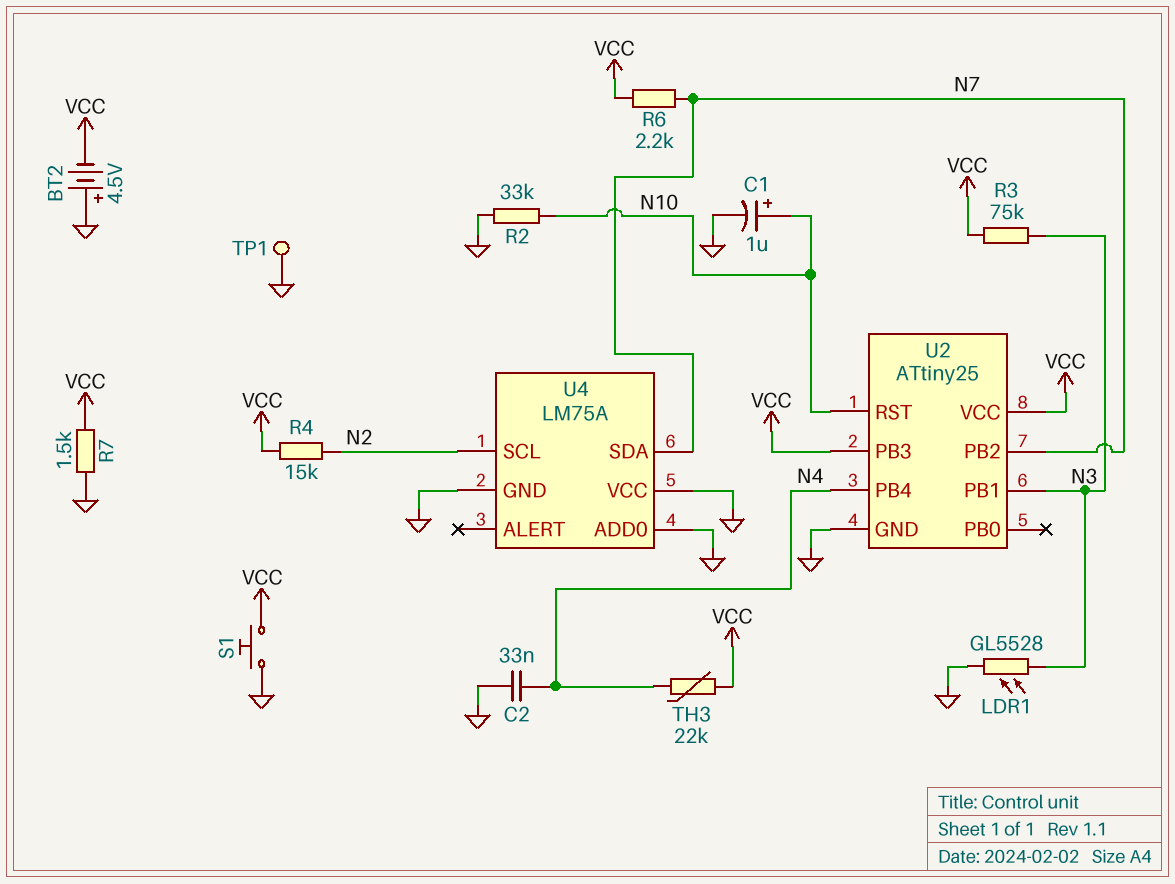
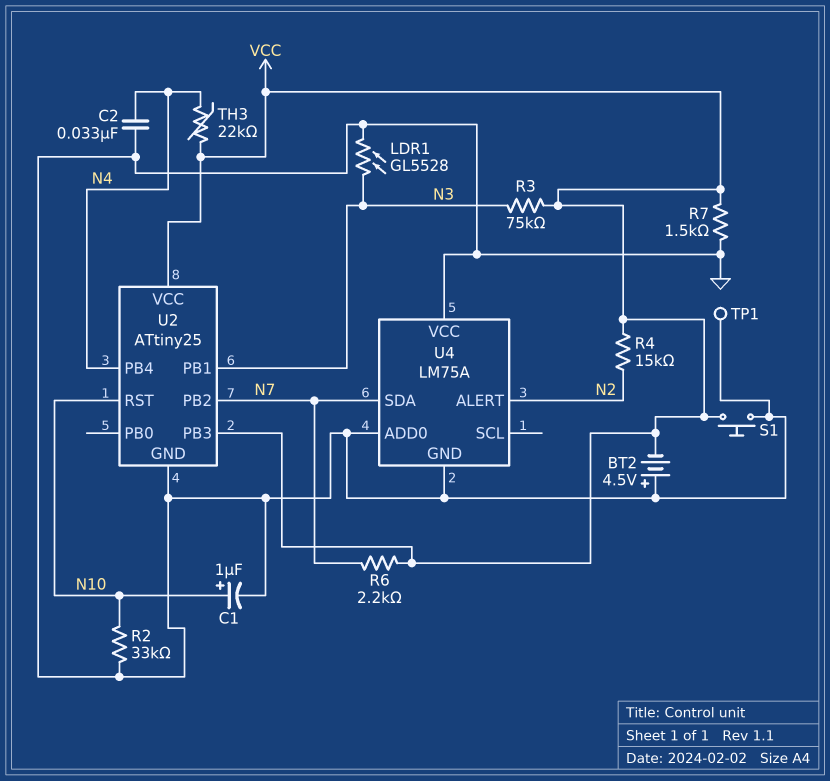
U4 pin ALERT: none -> N2
U4 pin SCL: N2 -> none

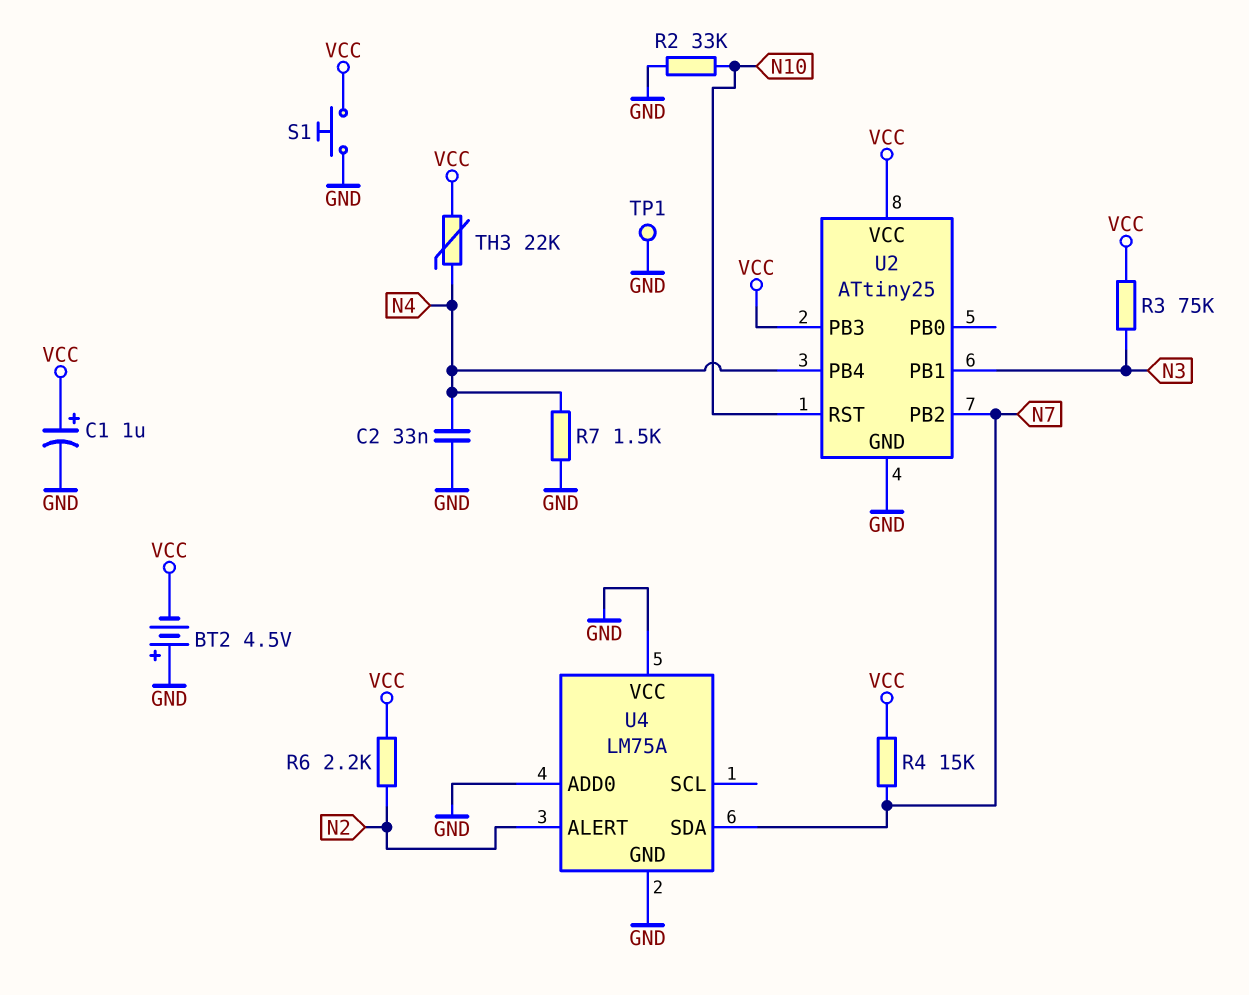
C1: 1uF (plus N10, minus GND) -> 1uF (plus VCC, minus GND)
LDR1: GL5528 (GND, N3) -> none
R4: 15k (N2, VCC) -> 15k (N7, VCC)
R6: 2.2k (N7, VCC) -> 2.2k (N2, VCC)
R7: 1.5k (GND, VCC) -> 1.5k (GND, N4)

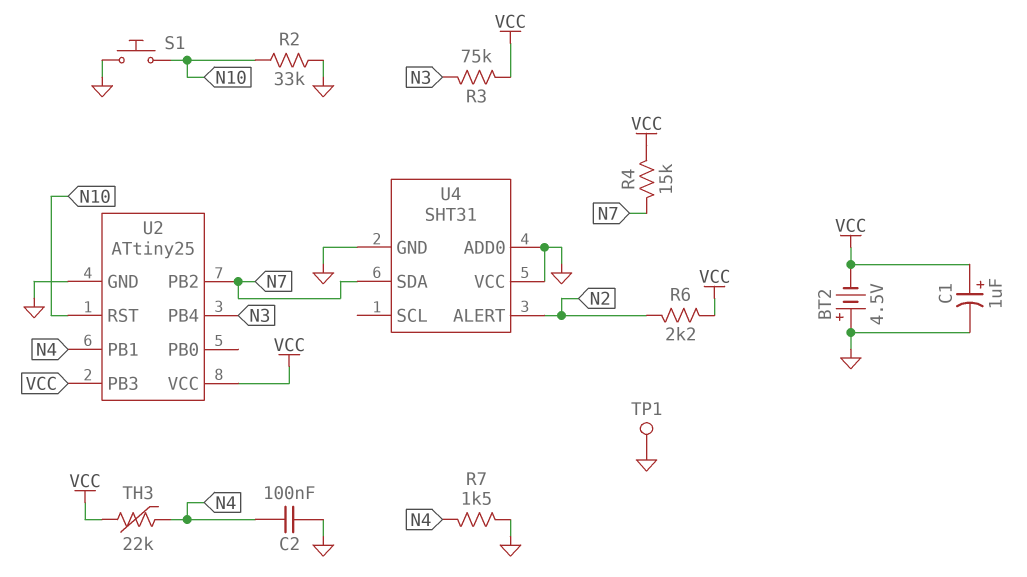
C2: 33nF (GND, N4) -> 100nF (GND, N4)
S1: button (GND, VCC) -> button (GND, N10)
U2 pin PB1: N3 -> N4
U2 pin PB4: N4 -> N3
U4: LM75A -> SHT31

